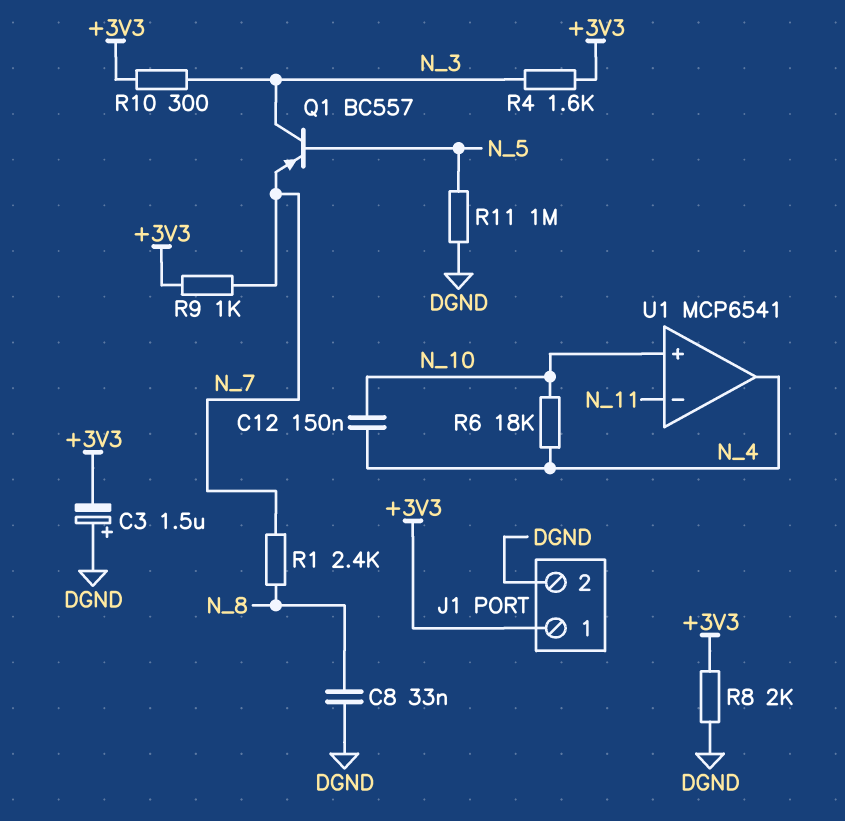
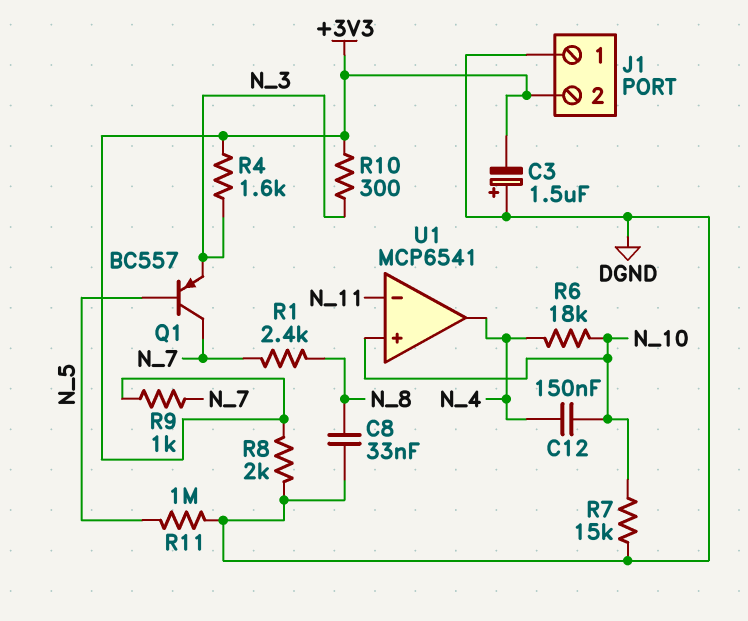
J1 pin 1: +3V3 -> DGND
J1 pin 2: DGND -> +3V3
Q1: PNP BC557 (B N_5, C N_3, E N_7) -> PNP BC557 (B N_5, C N_7, E N_3)
R7: none -> 15k (DGND, N_10)

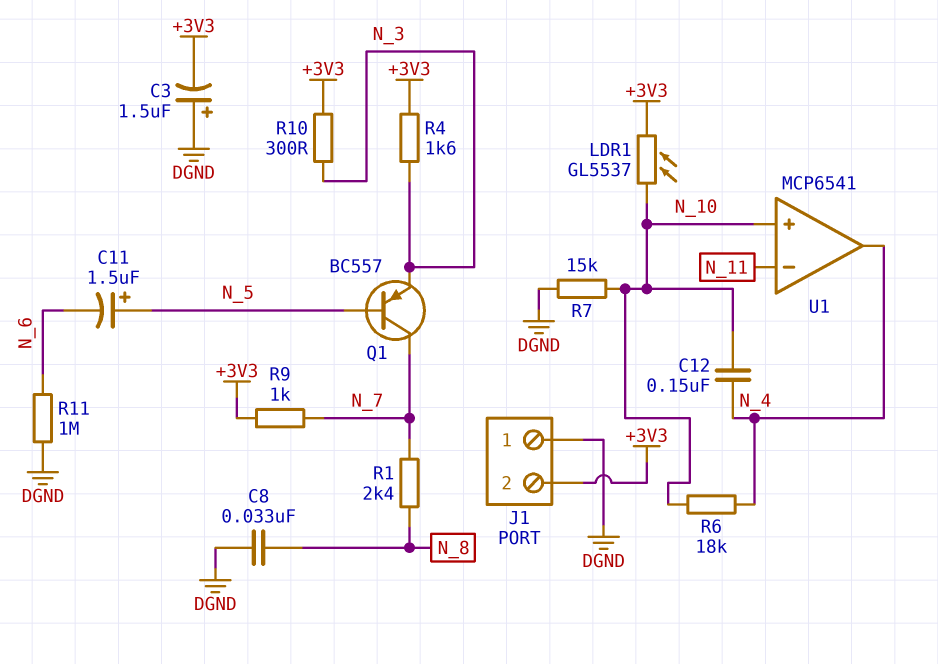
C11: none -> 1.5uF (plus N_5, minus N_6)
LDR1: none -> GL5537 (+3V3, N_10)
R8: 2k (+3V3, DGND) -> none
R11: 1M (DGND, N_5) -> 1M (DGND, N_6)

